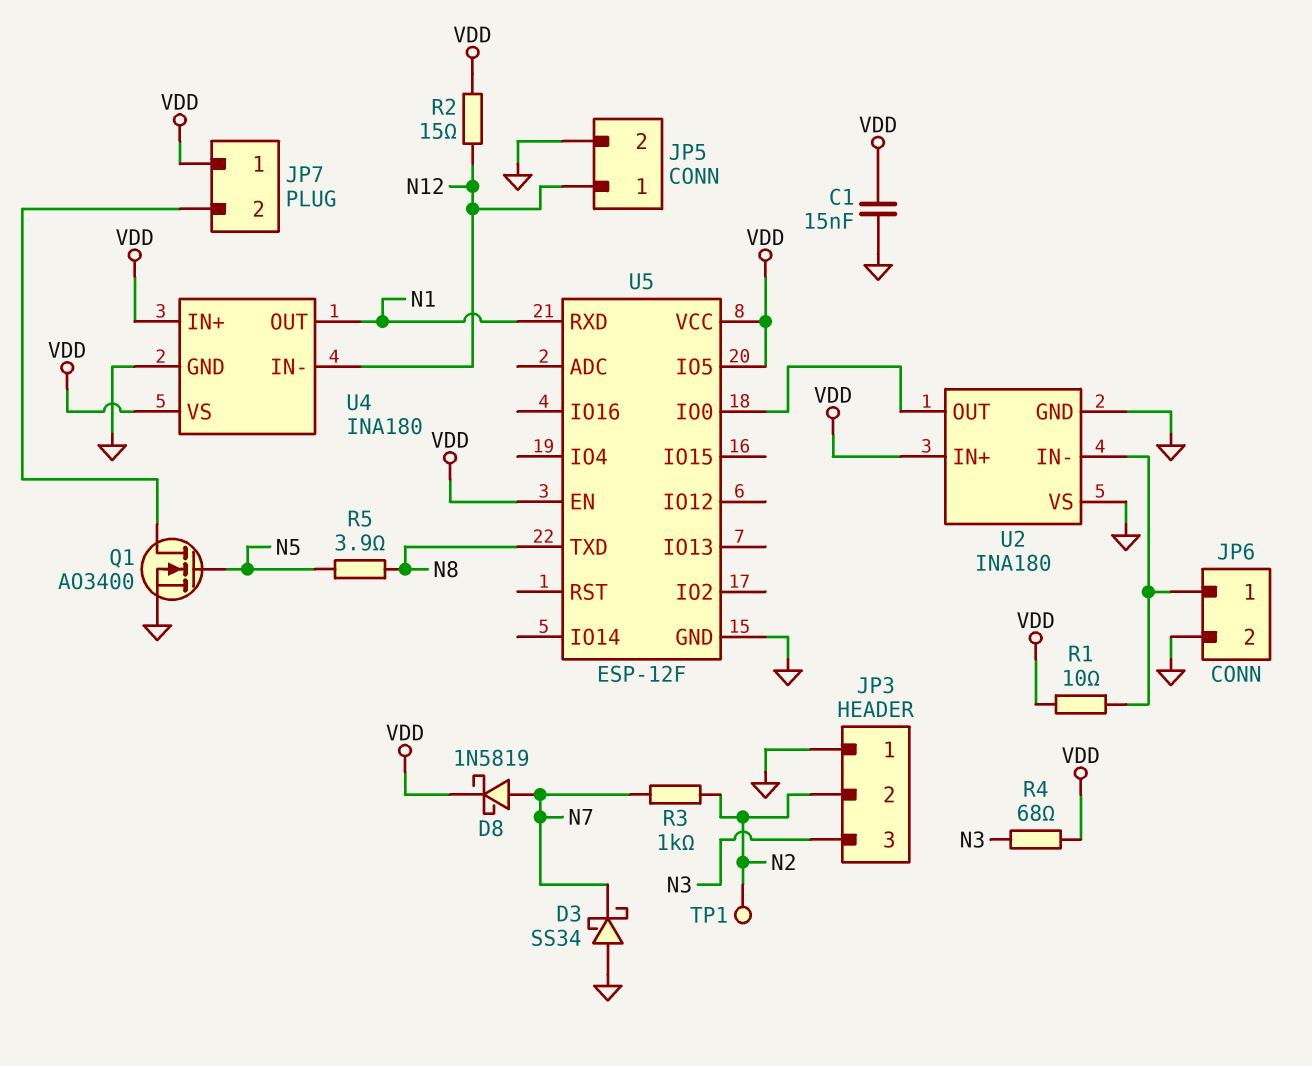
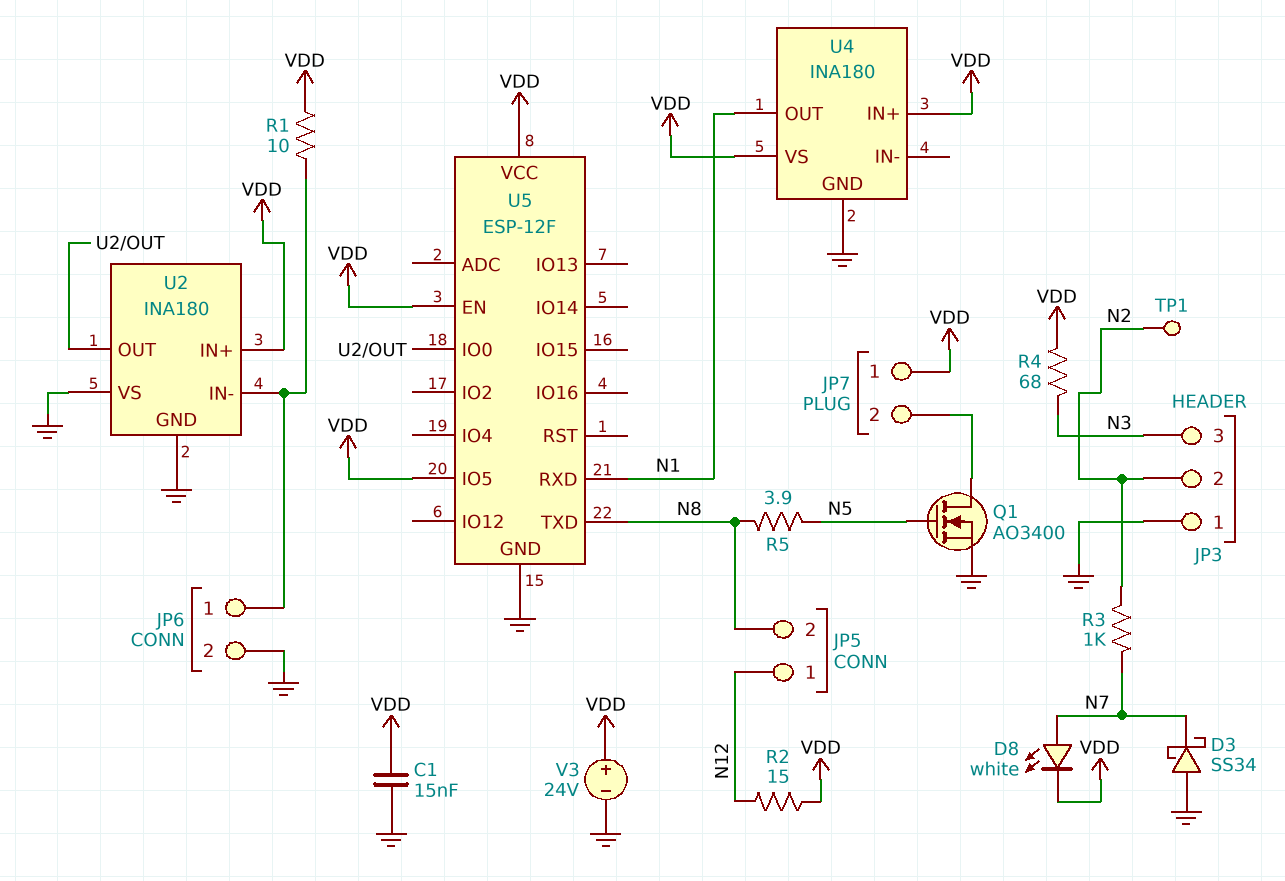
D8: schottky 1N5819 (A N7, K VDD) -> LED white (A N7, K VDD)
JP5 pin 2: GND -> N8
U4 pin IN-: N12 -> none
V3: none -> 24V (plus VDD, minus GND)

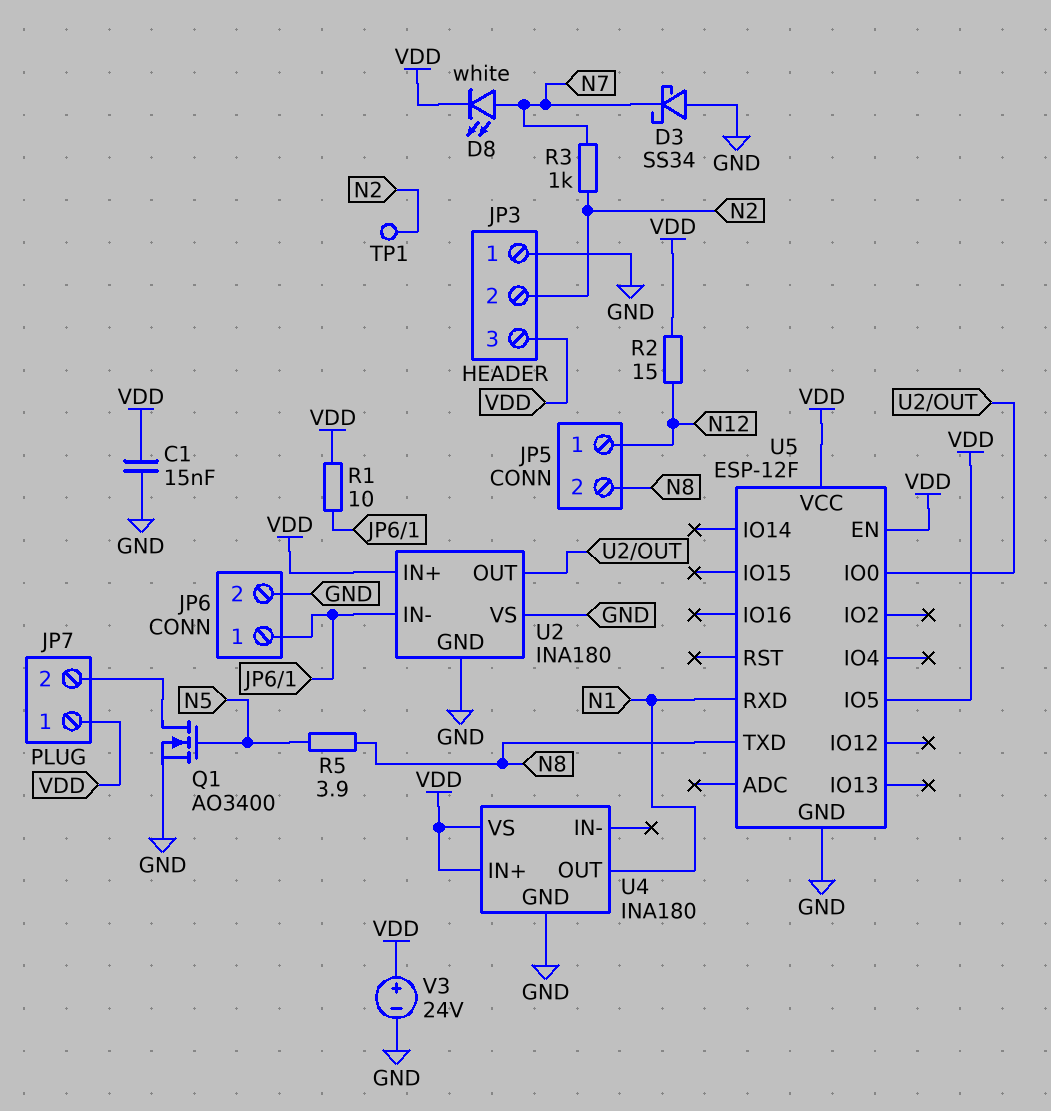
JP3 pin 3: N3 -> VDD
R4: 68 (N3, VDD) -> none

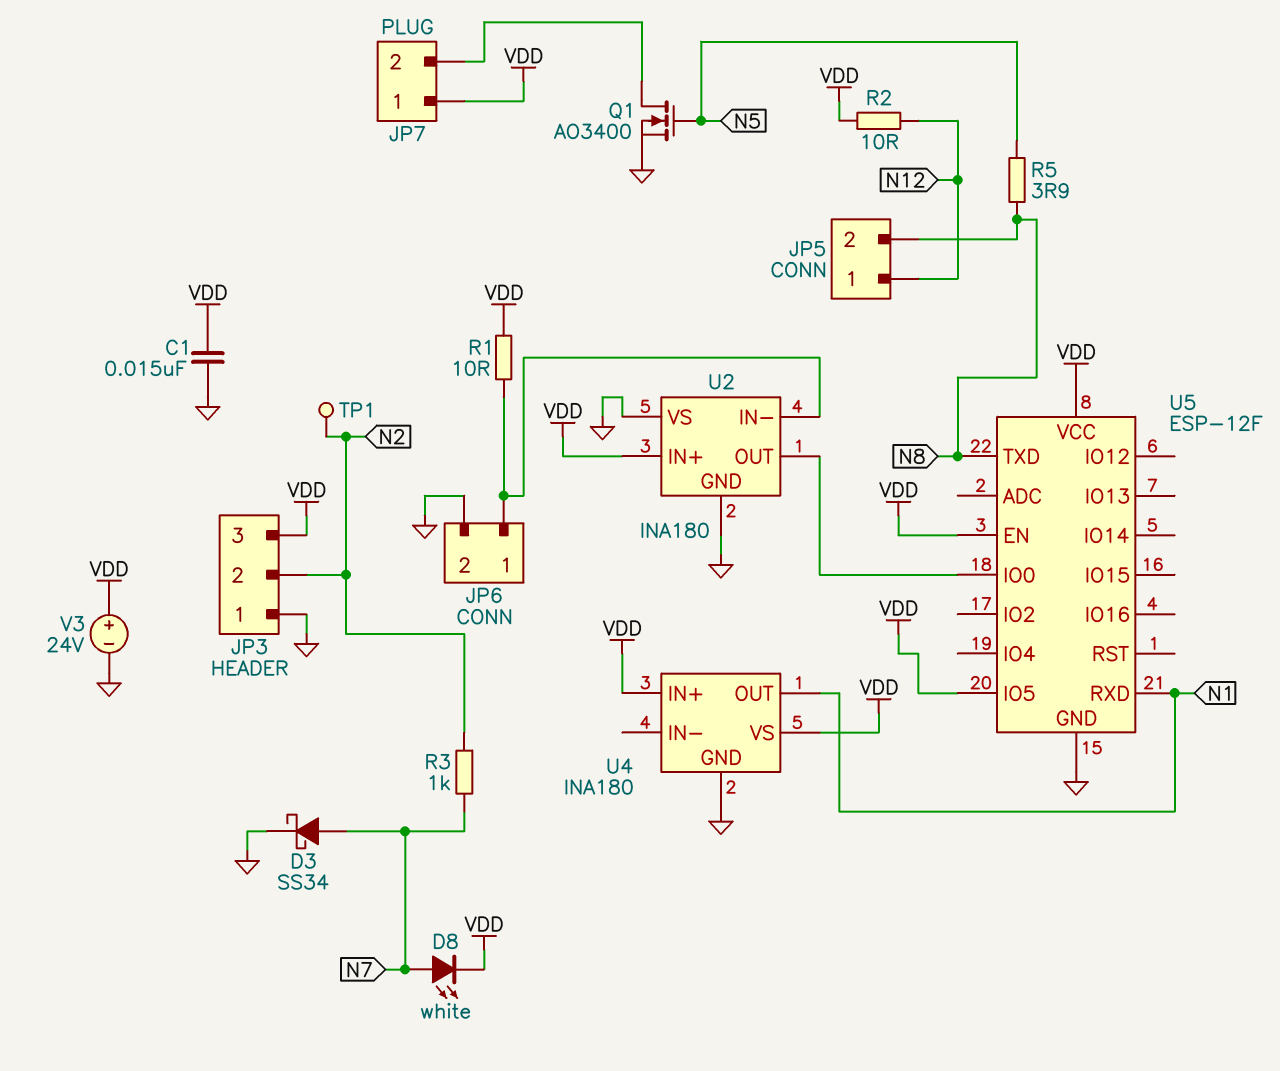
D3: schottky SS34 (A GND, K N7) -> schottky SS34 (A N7, K GND)
R2: 15 (N12, VDD) -> 10 (N12, VDD)

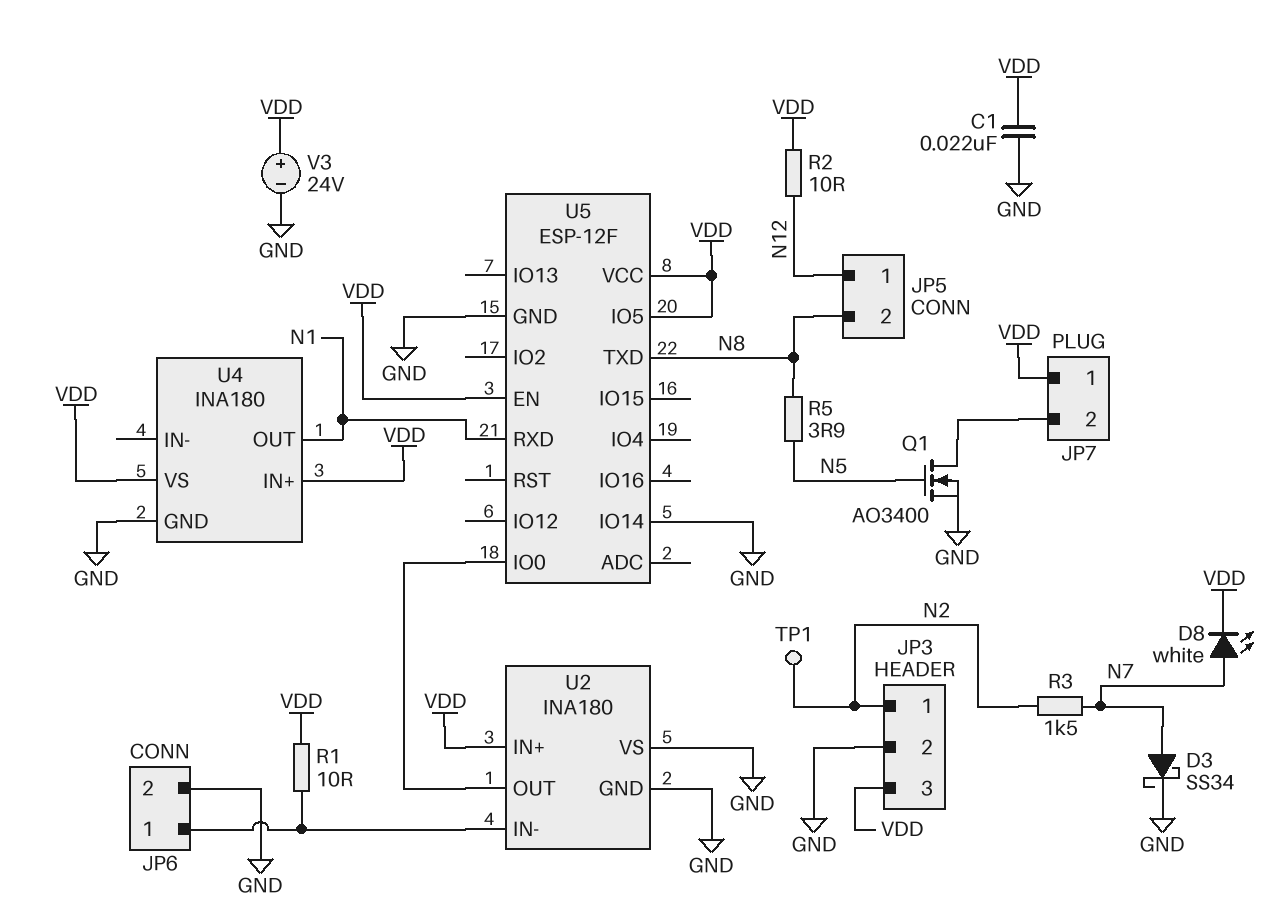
C1: 15nF (GND, VDD) -> 22nF (GND, VDD)
JP3 pin 1: GND -> N2
JP3 pin 2: N2 -> GND
R3: 1k (N2, N7) -> 1.5k (N2, N7)
U5 pin IO14: none -> GND

